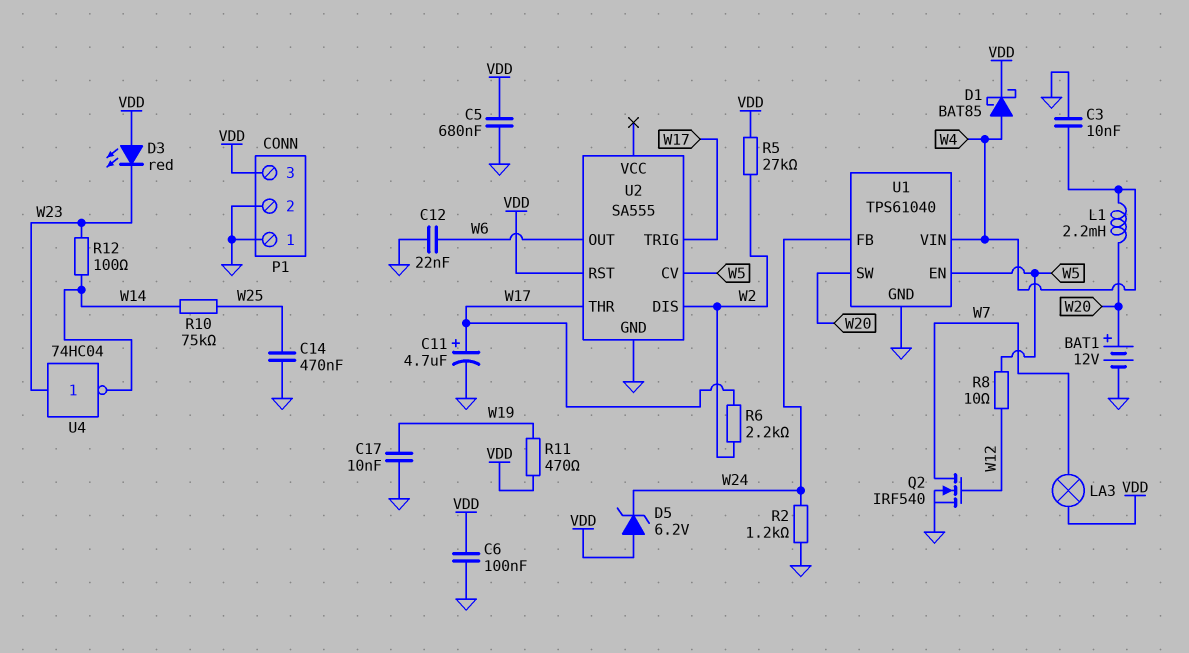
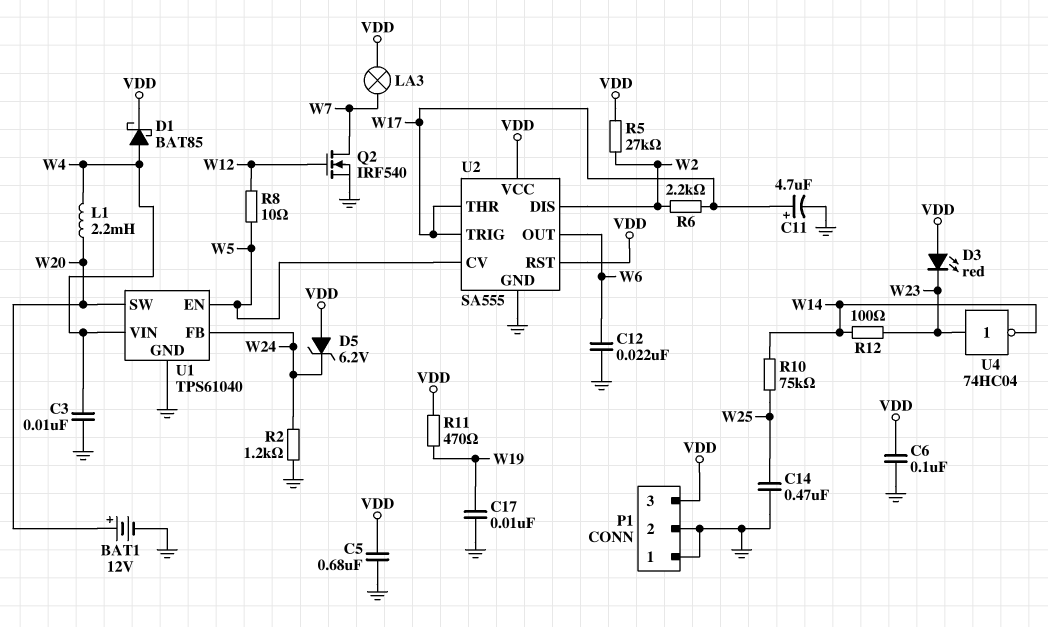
U2 pin VCC: none -> VDD

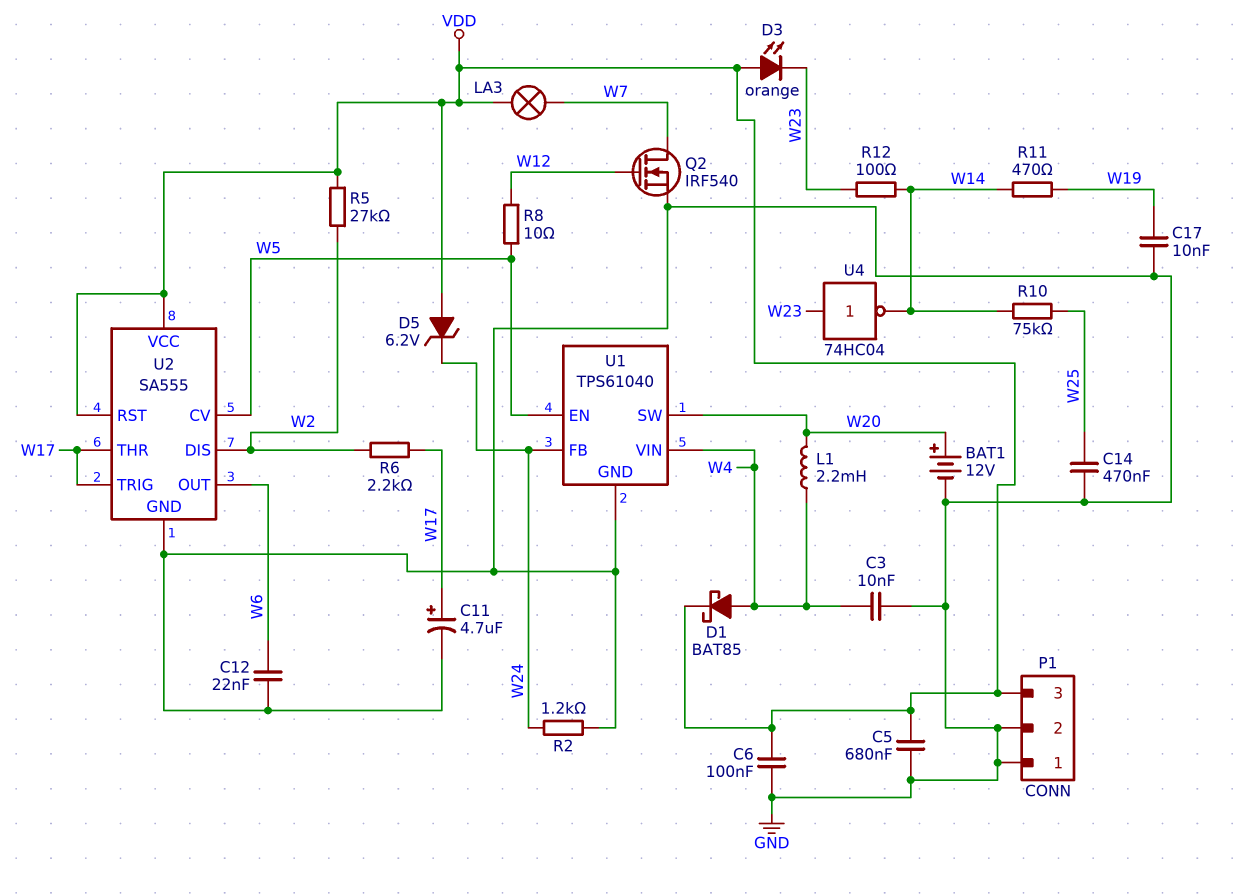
D3: LED red (A VDD, K W23) -> LED orange (A VDD, K W23)
R11: 470 (VDD, W19) -> 470 (W14, W19)

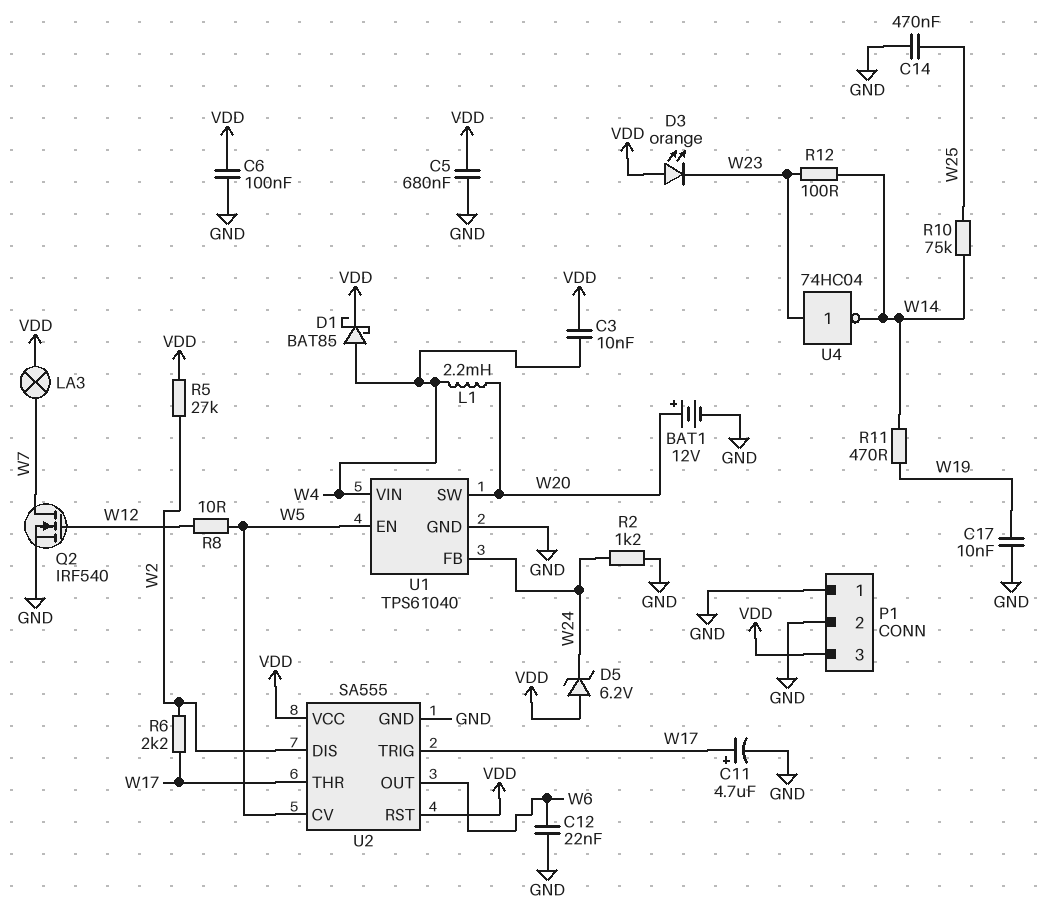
C3: 10nF (GND, W4) -> 10nF (VDD, W4)

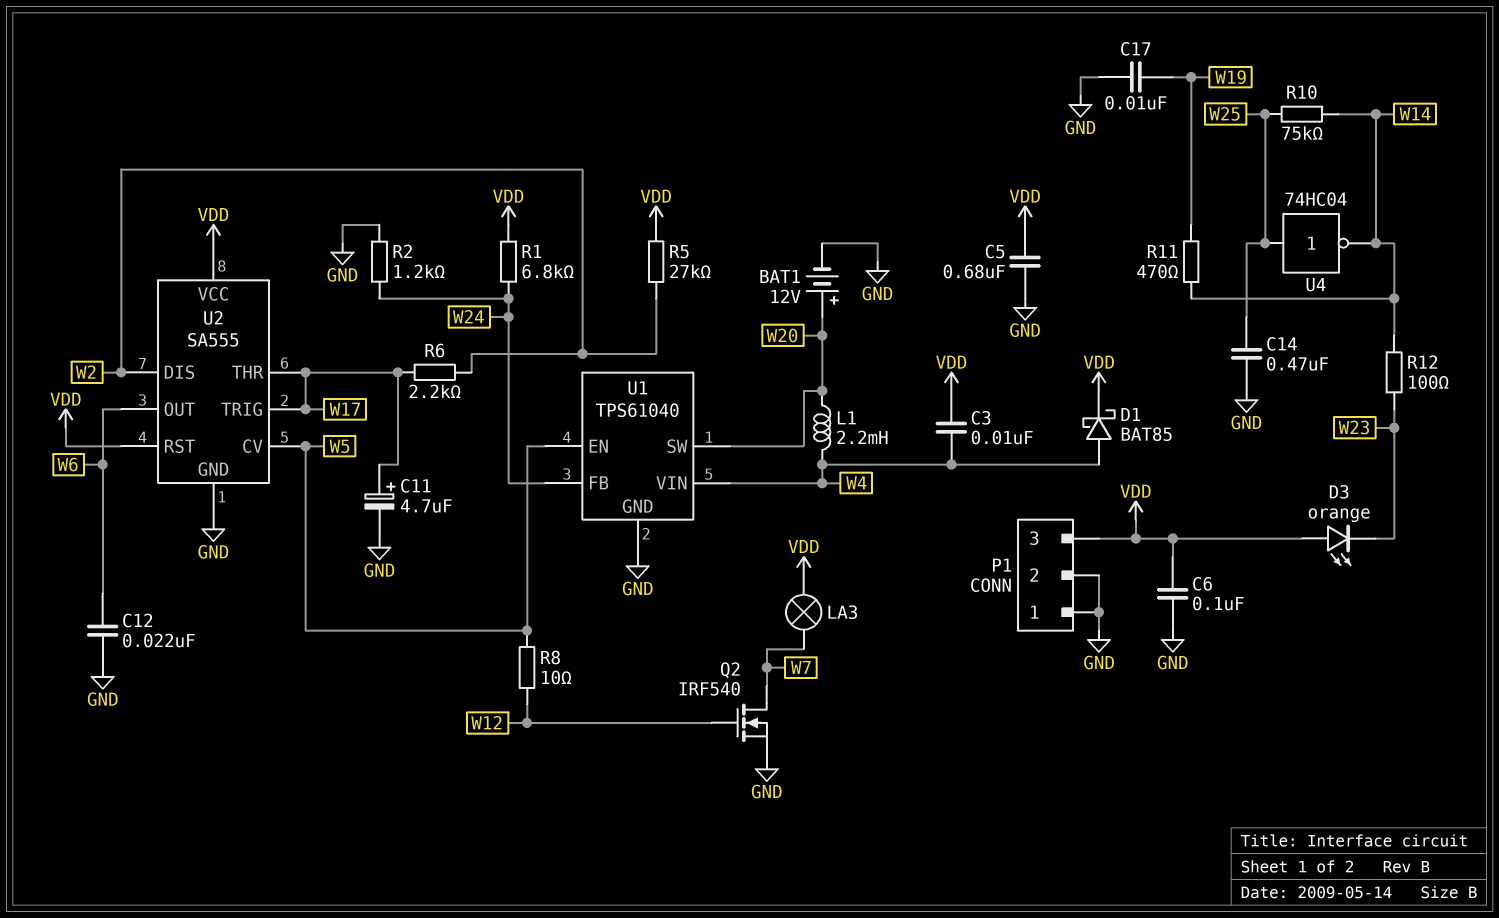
D5: zener 6.2V (A VDD, K W24) -> none
R1: none -> 6.8k (VDD, W24)
U4: NOT 74HC04 (in W23, out W14) -> NOT 74HC04 (in W25, out W14)

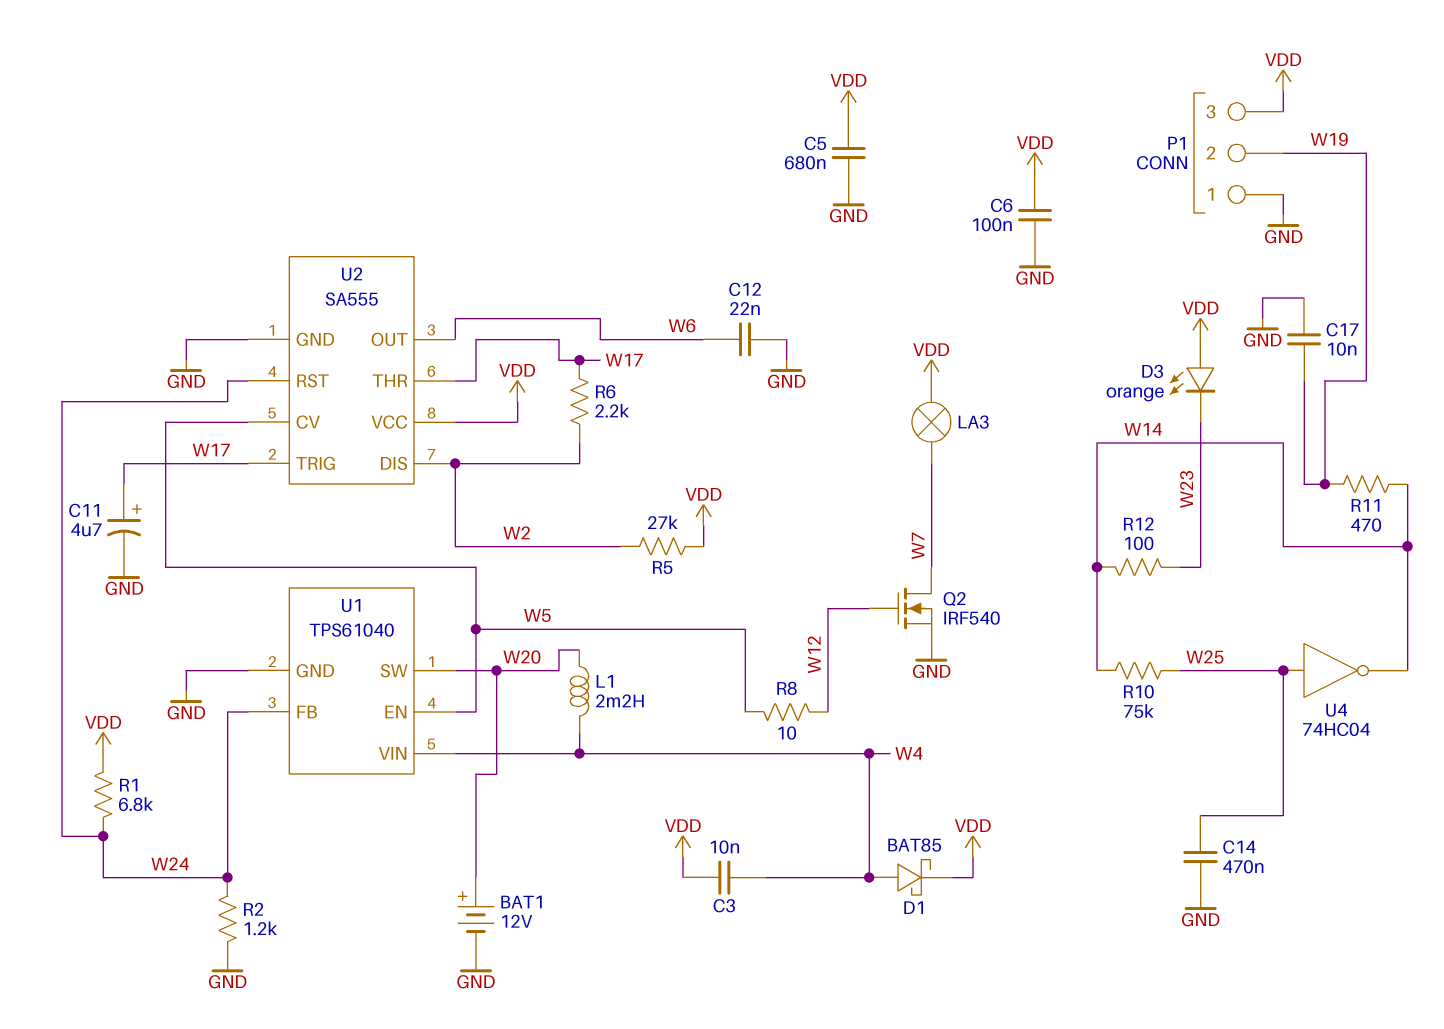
P1 pin 2: GND -> W19
U2 pin RST: VDD -> W24

